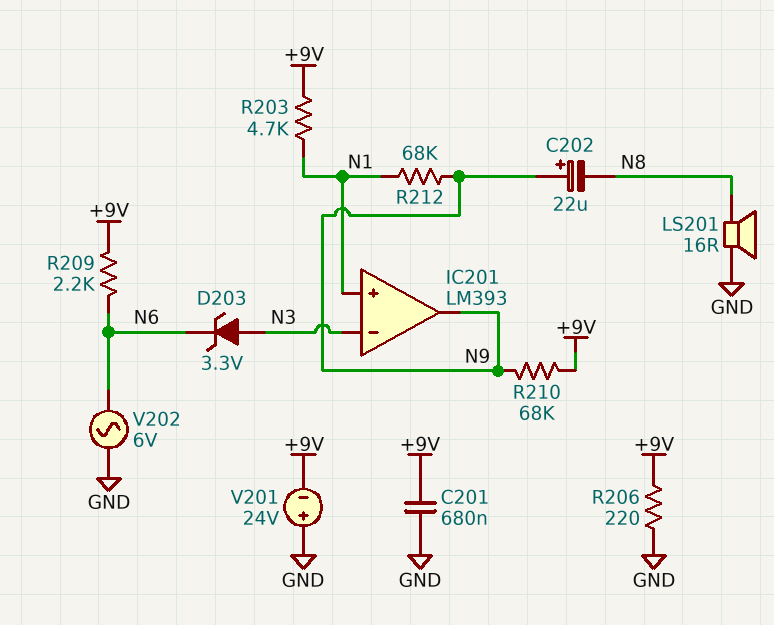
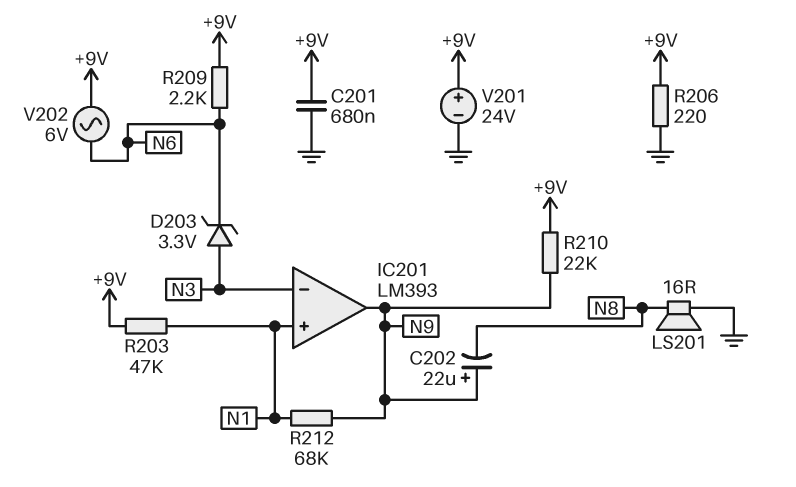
R203: 4.7k (+9V, N1) -> 47k (+9V, N1)
R210: 68k (+9V, N9) -> 22k (+9V, N9)
V201: 24V (plus GND, minus +9V) -> 24V (plus +9V, minus GND)
V202: AC 6V (GND, N6) -> AC 6V (+9V, N6)

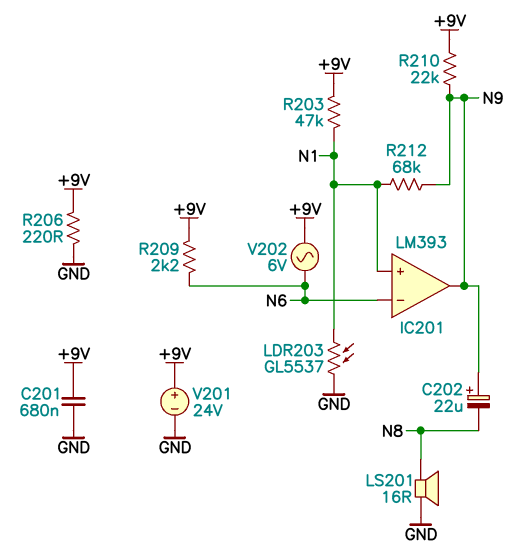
D203: zener 3.3V (A N3, K N6) -> none
IC201 pin in-: N3 -> N6
LDR203: none -> GL5537 (GND, N1)

